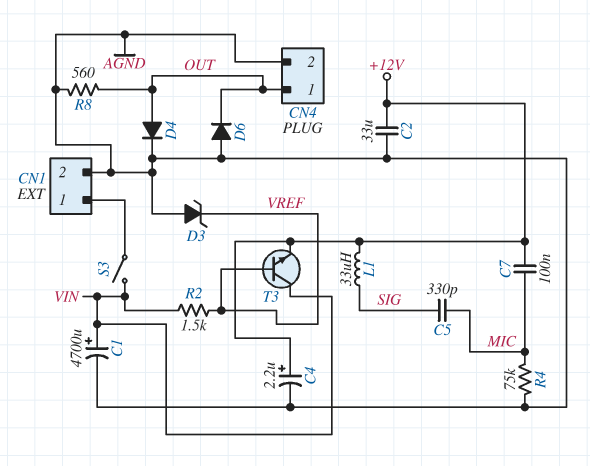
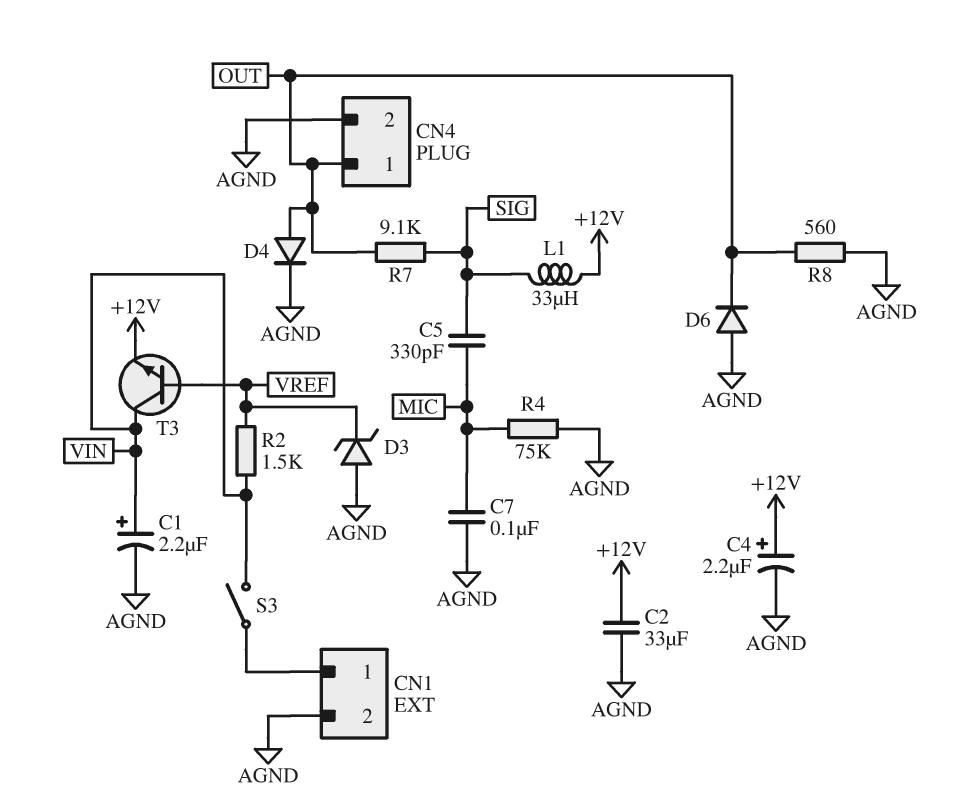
C1: 4700uF (plus VIN, minus AGND) -> 2.2uF (plus VIN, minus AGND)
C7: 100nF (+12V, MIC) -> 100nF (AGND, MIC)
R7: none -> 9.1k (OUT, SIG)

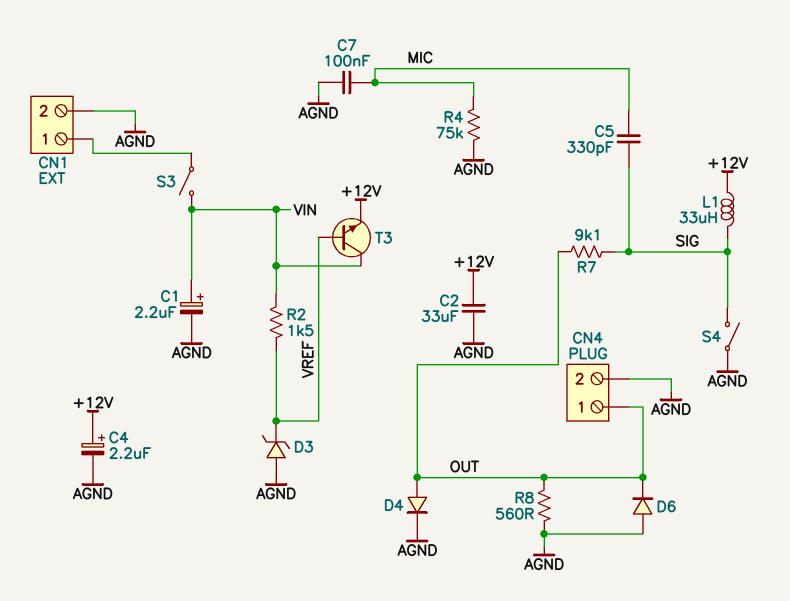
S4: none -> switch (AGND, SIG)

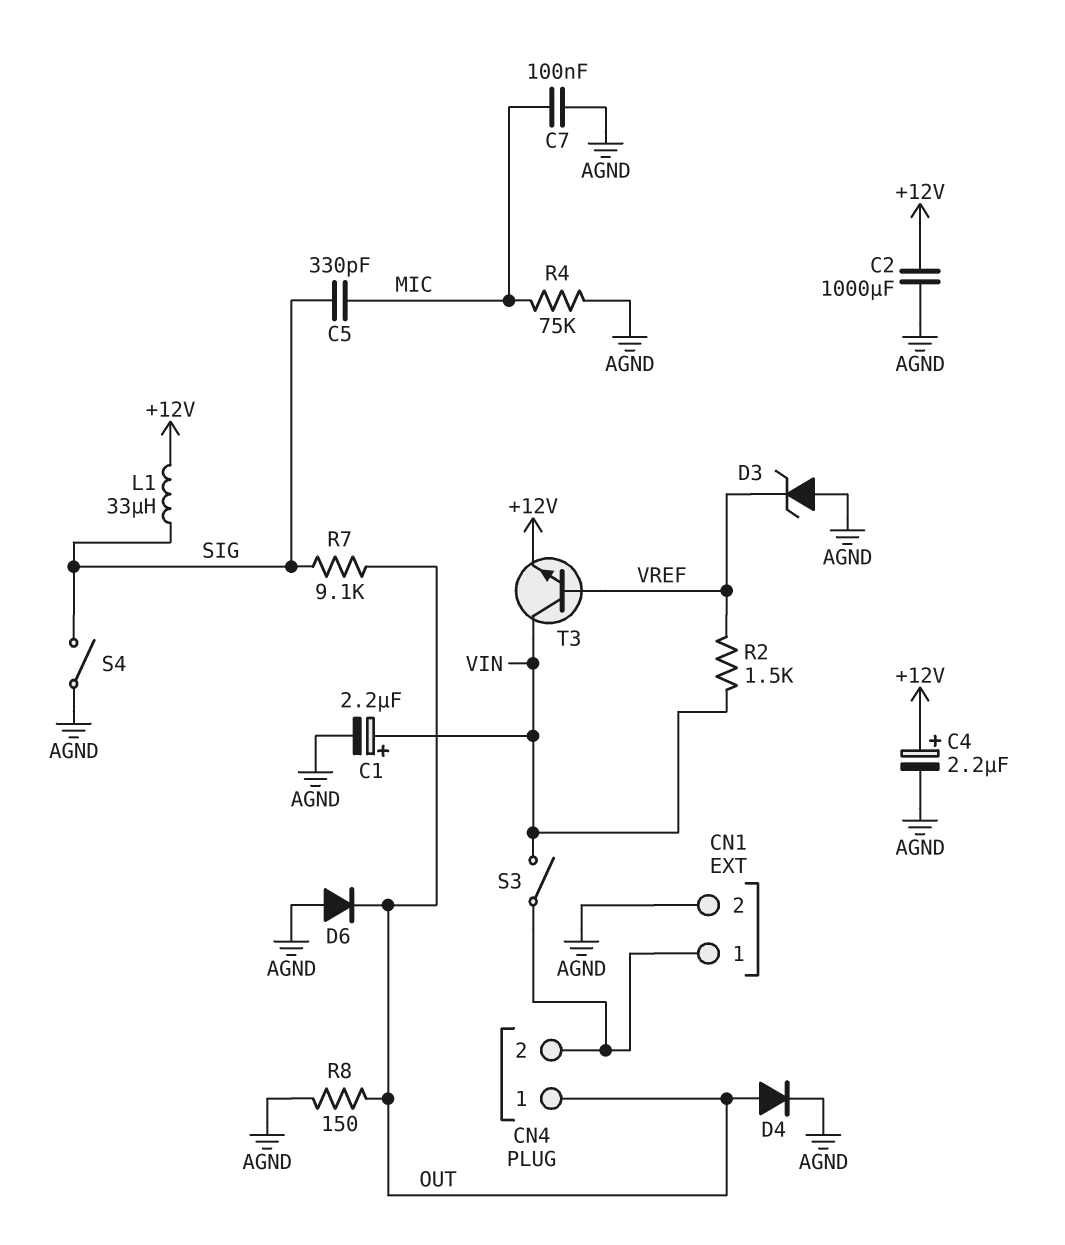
C2: 33uF (+12V, AGND) -> 1000uF (+12V, AGND)
CN4 pin 2: AGND -> CN1/1
R8: 560 (AGND, OUT) -> 150 (AGND, OUT)

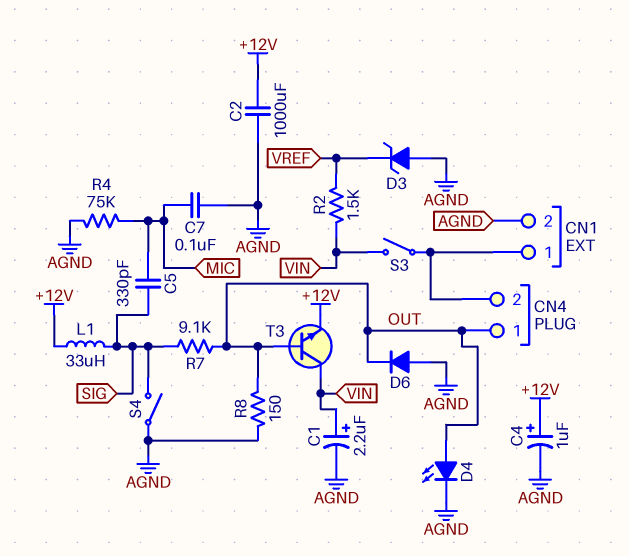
C4: 2.2uF (plus +12V, minus AGND) -> 1uF (plus +12V, minus AGND)
D4: diode (A OUT, K AGND) -> LED (A OUT, K AGND)
T3: NPN (B VREF, C VIN, E +12V) -> NPN (B OUT, C VIN, E +12V)

